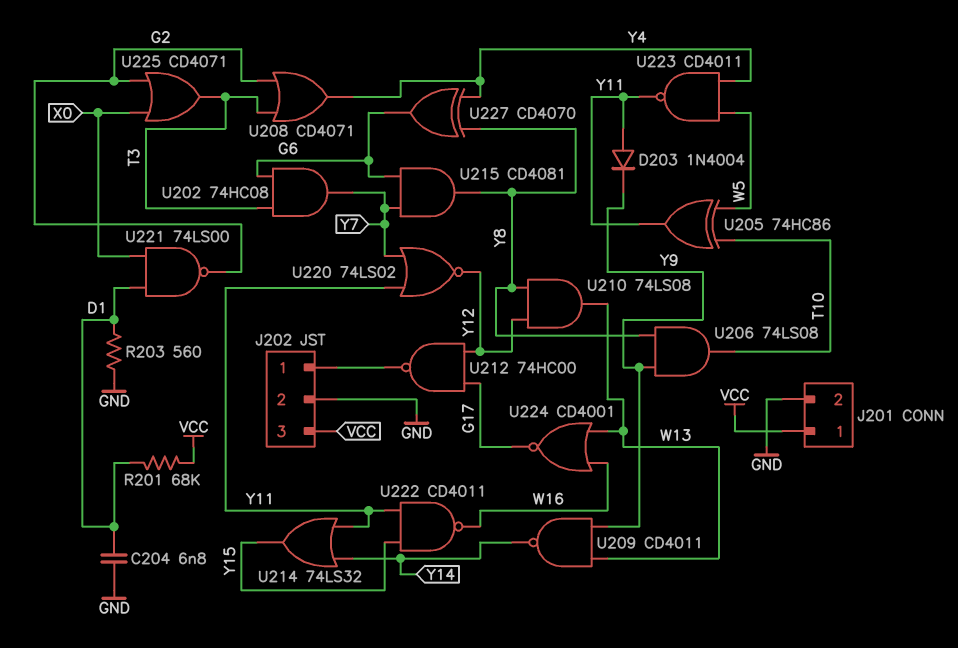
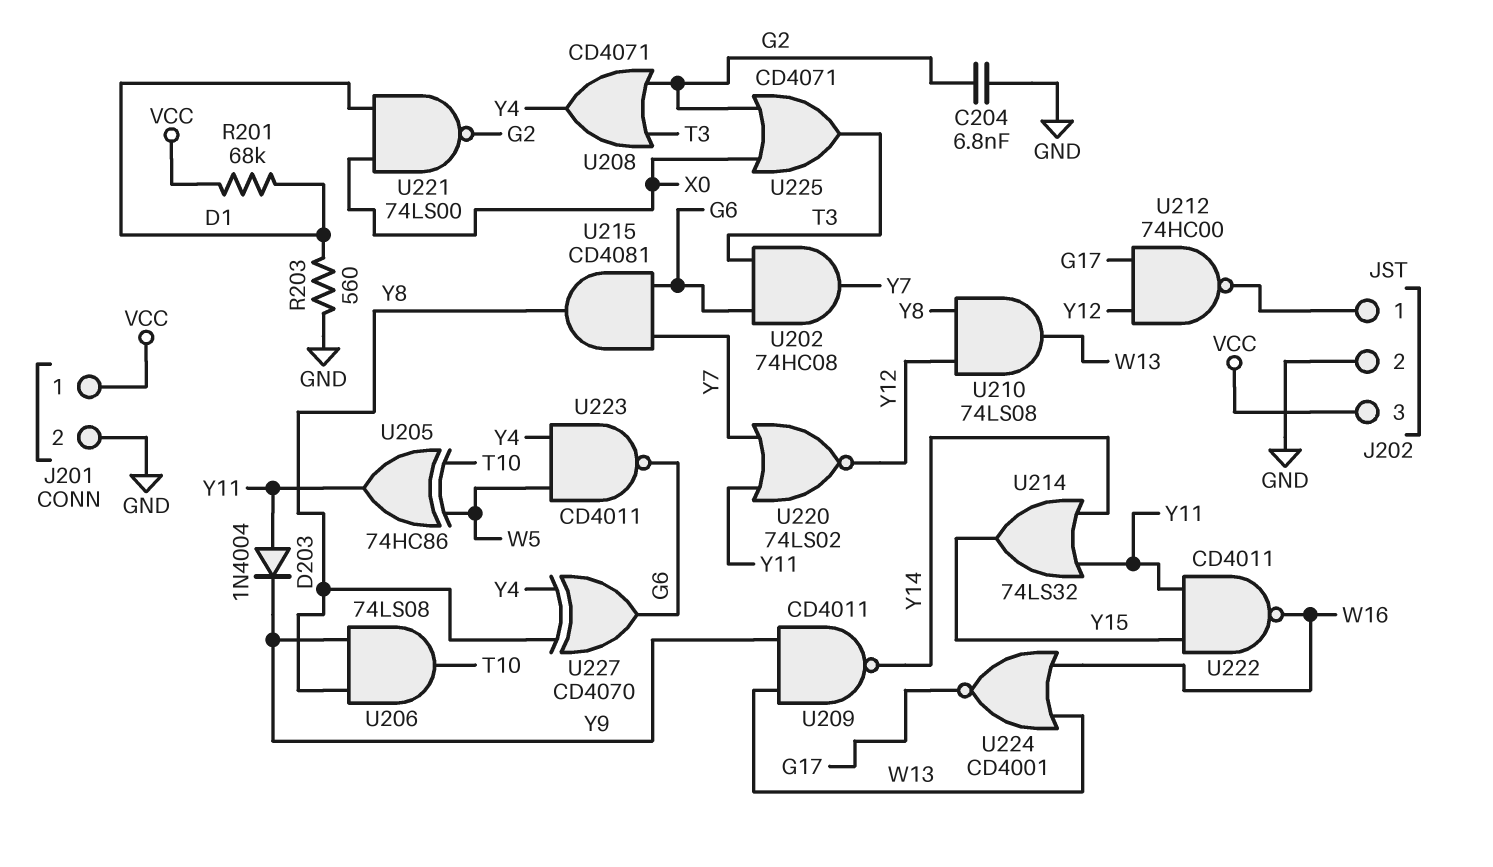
C204: 6.8nF (D1, GND) -> 6.8nF (G2, GND)
U223: NAND CD4011 (in W5, in Y4, out Y11) -> NAND CD4011 (in W5, in Y4, out G6)

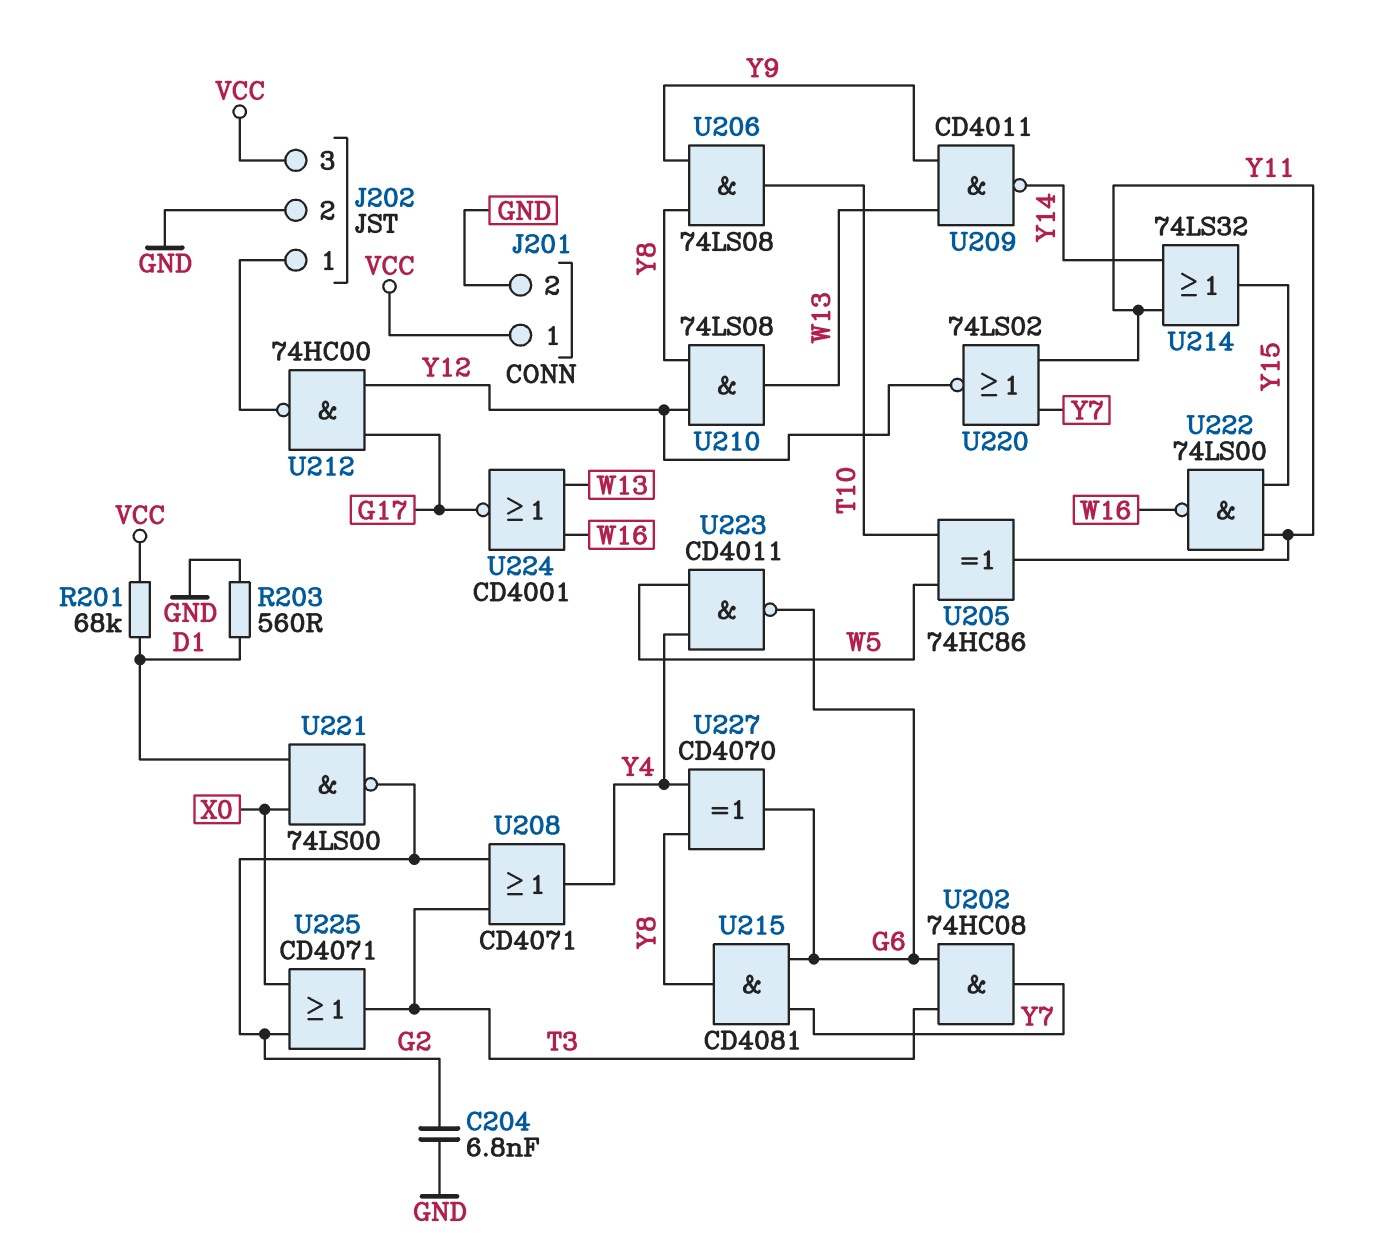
D203: diode 1N4004 (A Y11, K Y9) -> none
U222: NAND CD4011 (in Y11, in Y15, out W16) -> NAND 74LS00 (in Y11, in Y15, out W16)

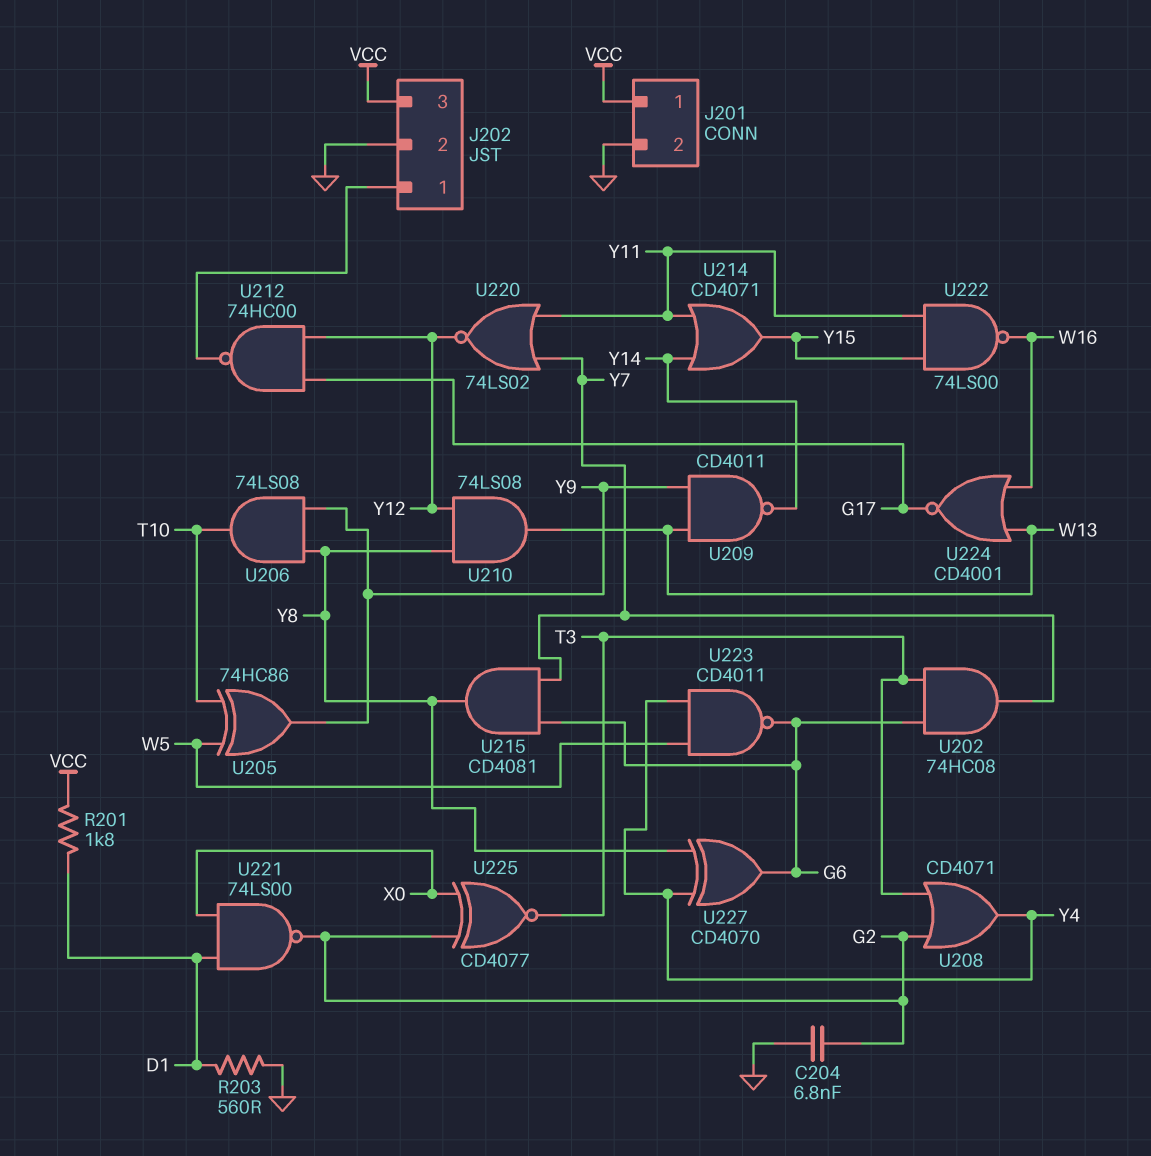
R201: 68k (D1, VCC) -> 1.8k (D1, VCC)
U205: XOR 74HC86 (in T10, in W5, out Y11) -> XOR 74HC86 (in T10, in W5, out Y9)
U214: OR 74LS32 (in Y11, in Y14, out Y15) -> OR CD4071 (in Y11, in Y14, out Y15)
U225: OR CD4071 (in G2, in X0, out T3) -> XNOR CD4077 (in G2, in X0, out T3)

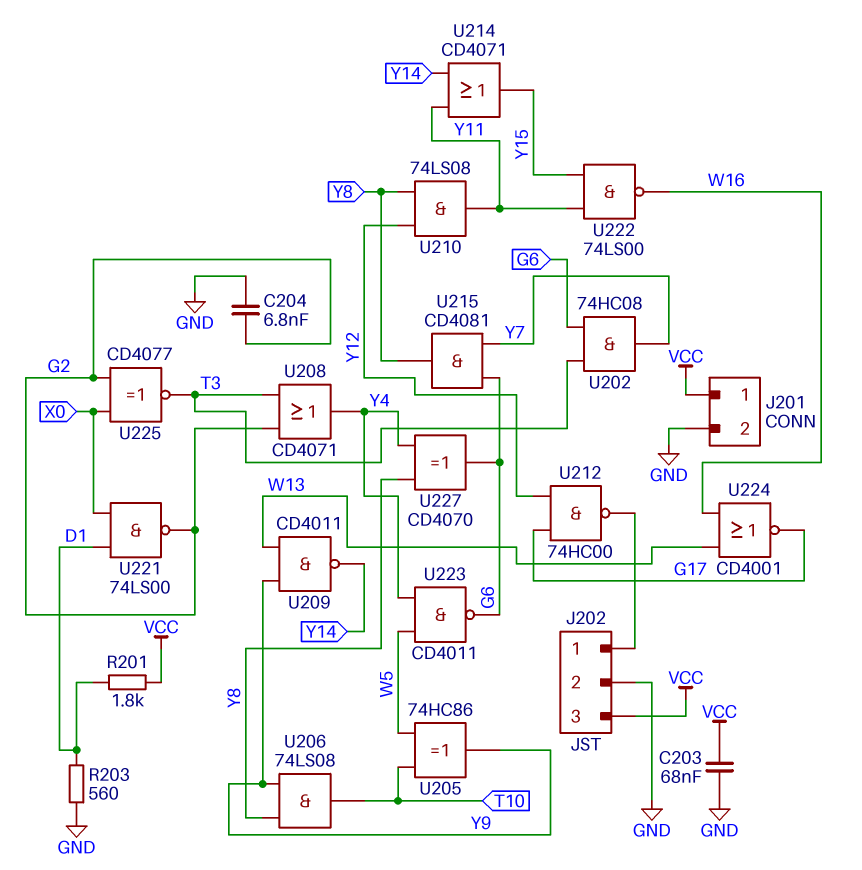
C203: none -> 68nF (GND, VCC)
U210: AND 74LS08 (in Y8, in Y12, out W13) -> AND 74LS08 (in Y8, in Y12, out Y11)
U220: NOR 74LS02 (in Y7, in Y11, out Y12) -> none

